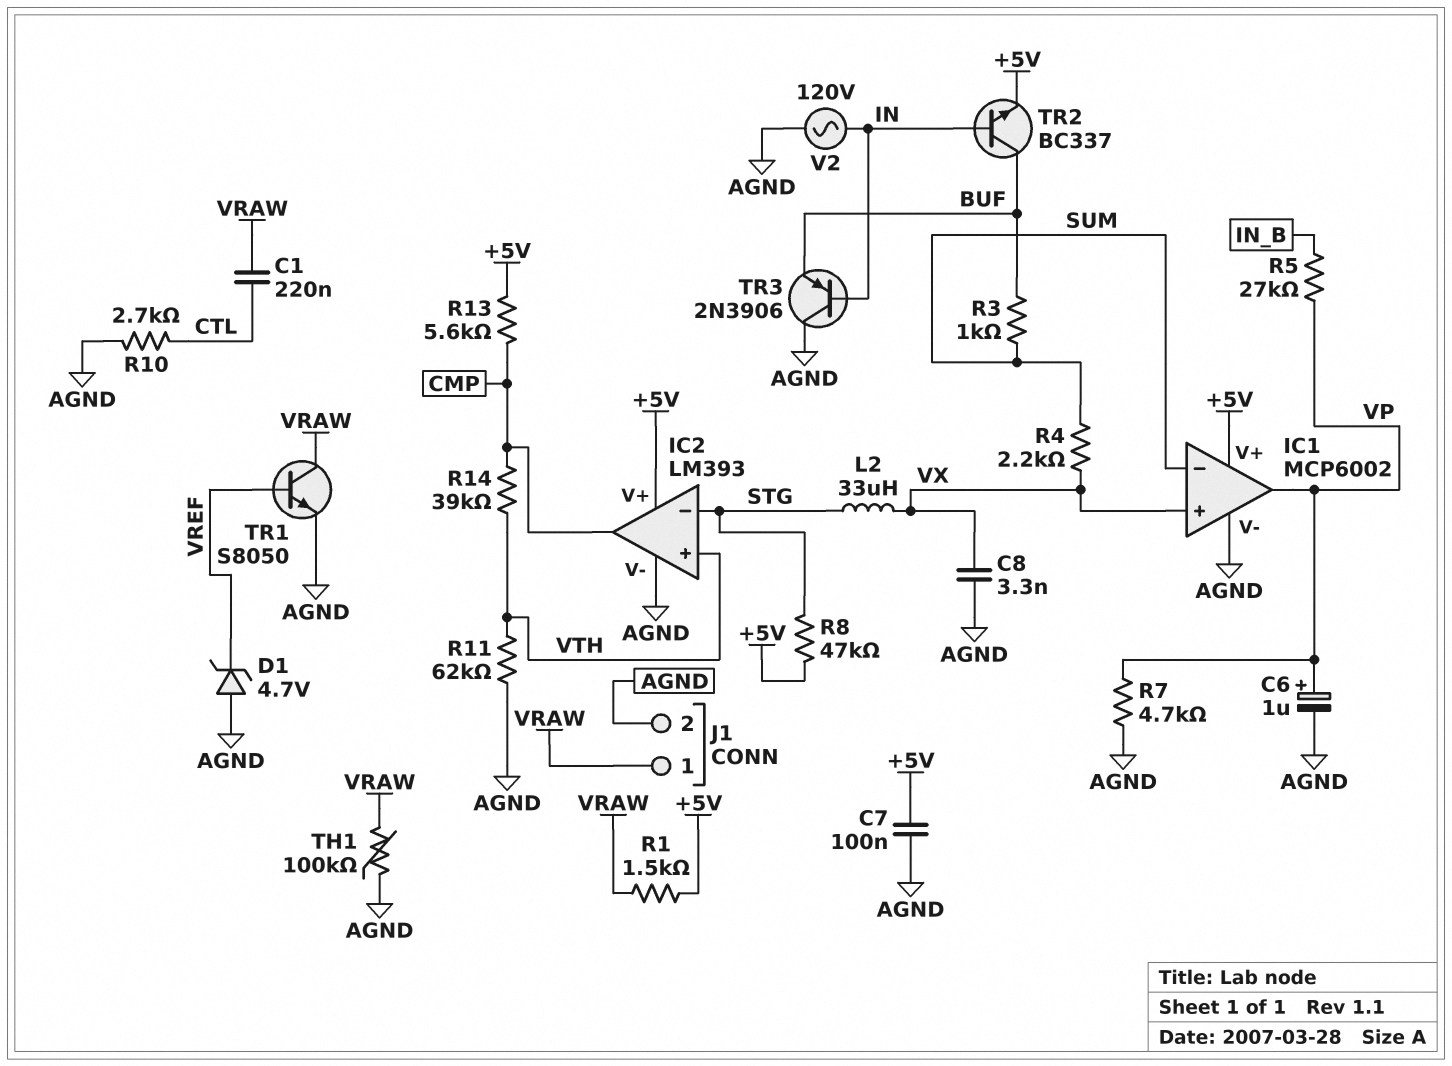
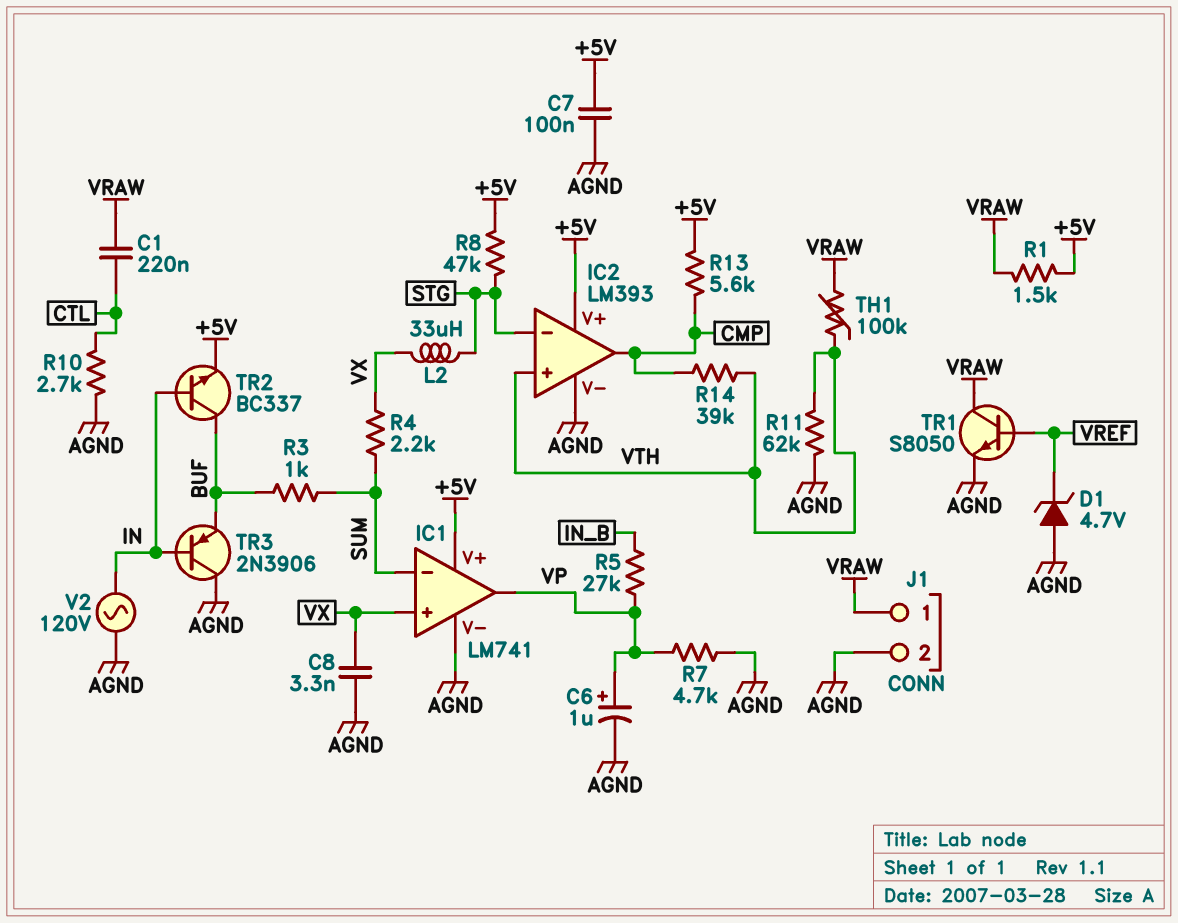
IC1: MCP6002 -> LM741
TH1: 100k (AGND, VRAW) -> 100k (VRAW, VTH)

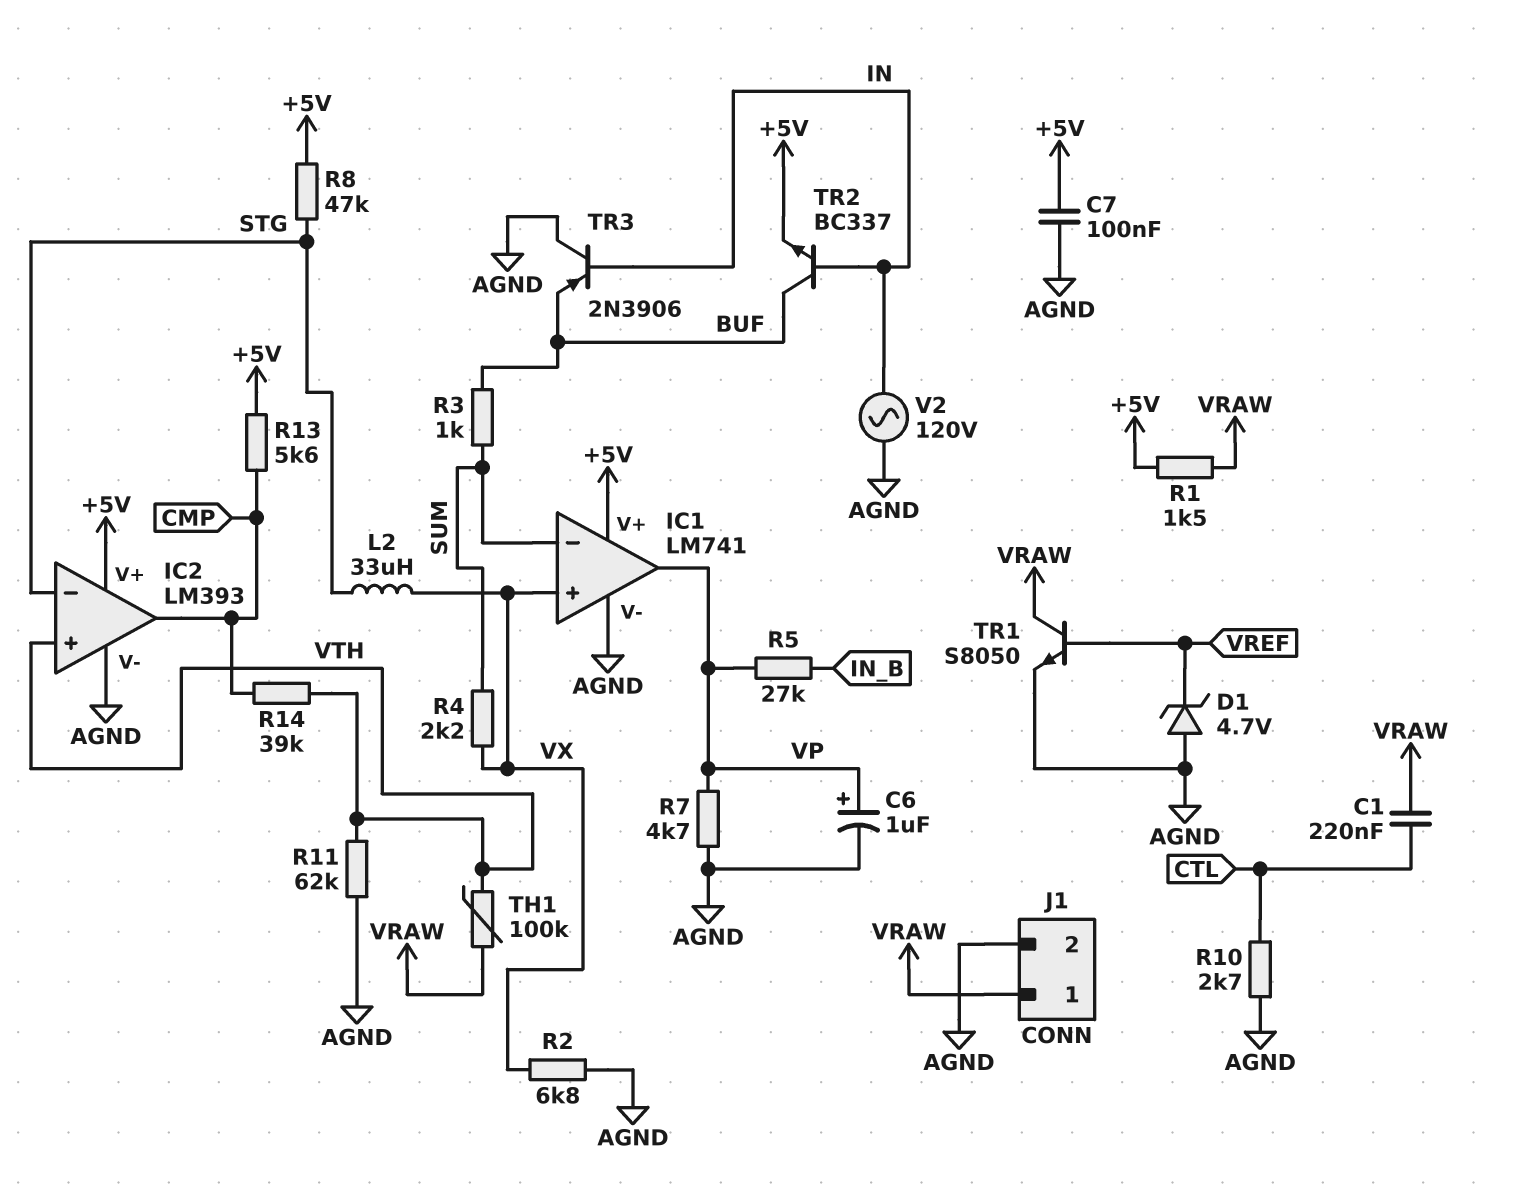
C8: 3.3nF (AGND, VX) -> none
R2: none -> 6.8k (AGND, VX)

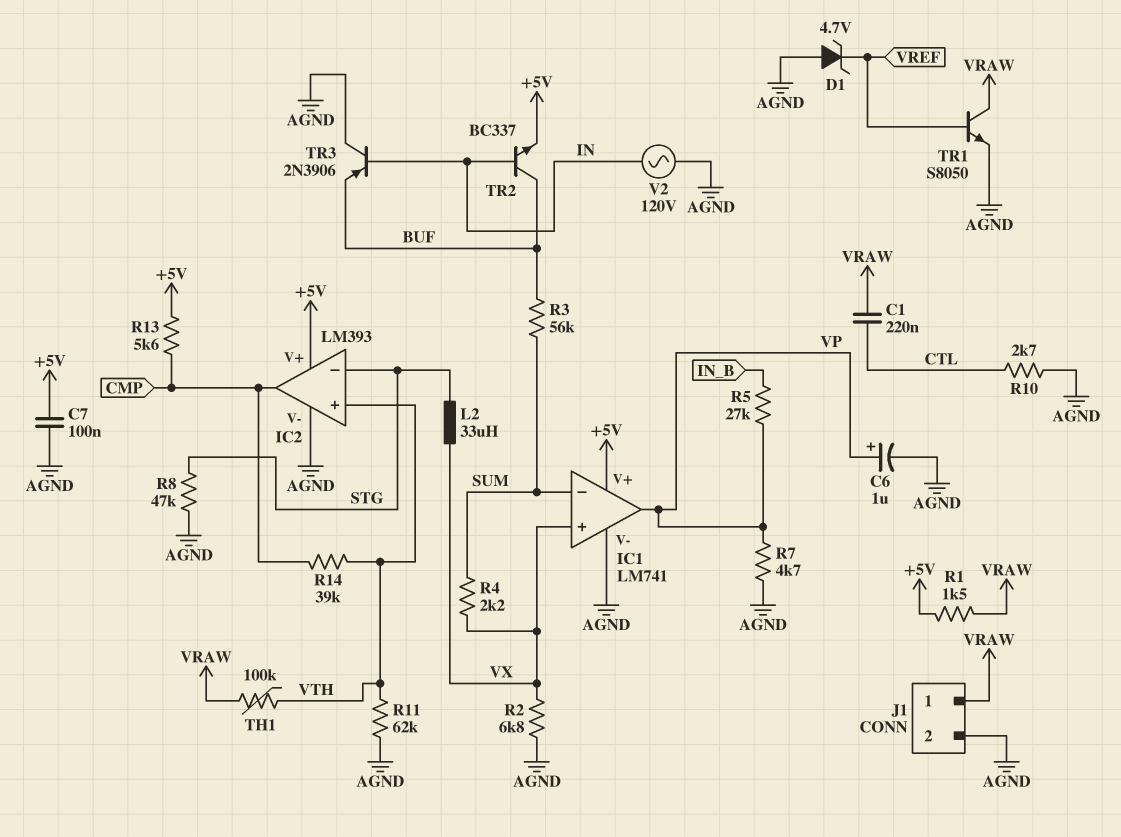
R3: 1k (BUF, SUM) -> 56k (BUF, SUM)
R8: 47k (+5V, STG) -> 47k (AGND, STG)

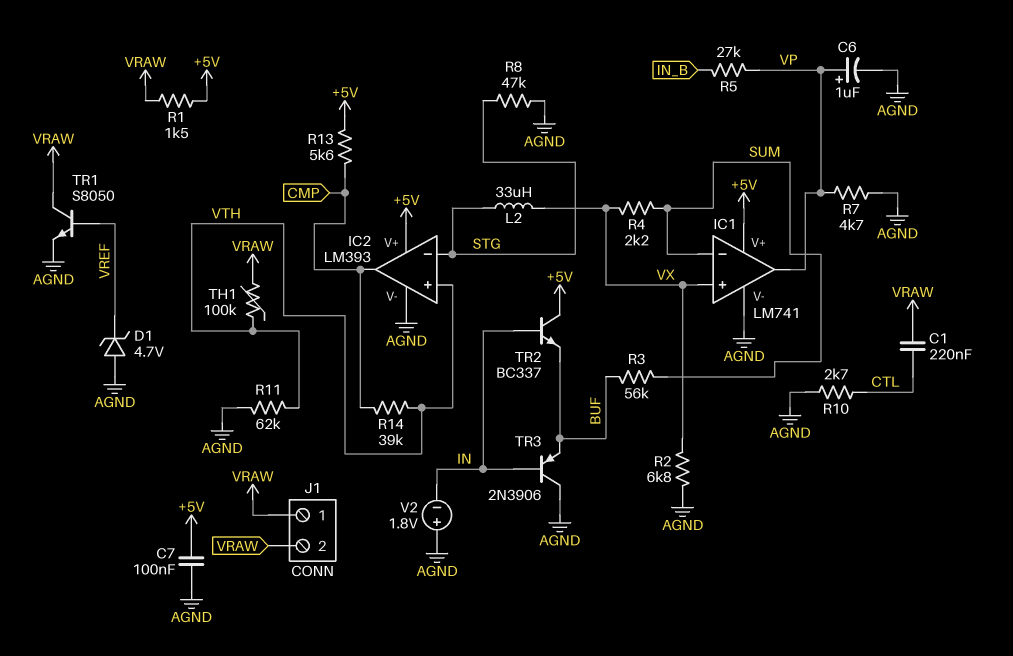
J1 pin 2: AGND -> VRAW
TR2: NPN BC337 (B IN, C BUF, E +5V) -> NPN BC337 (B IN, C +5V, E BUF)
V2: AC 120V (AGND, IN) -> 1.8V (plus AGND, minus IN)

